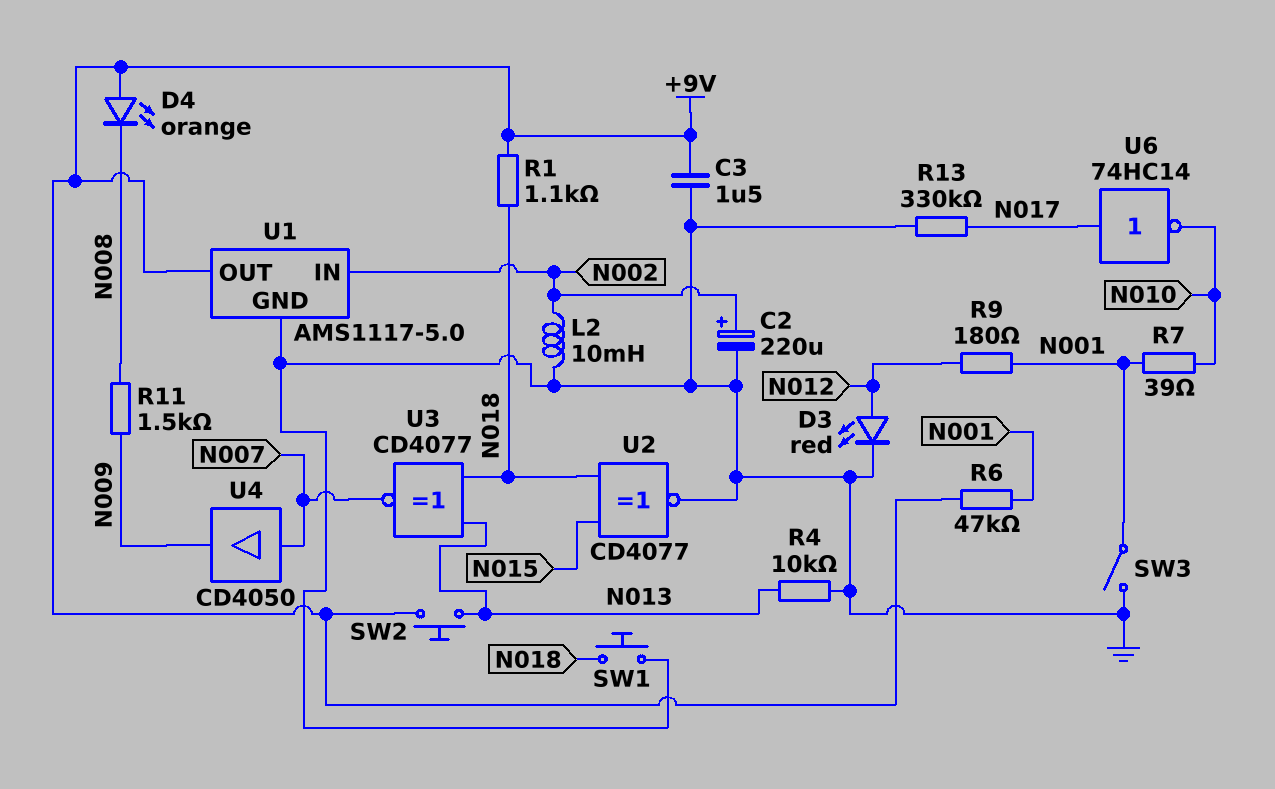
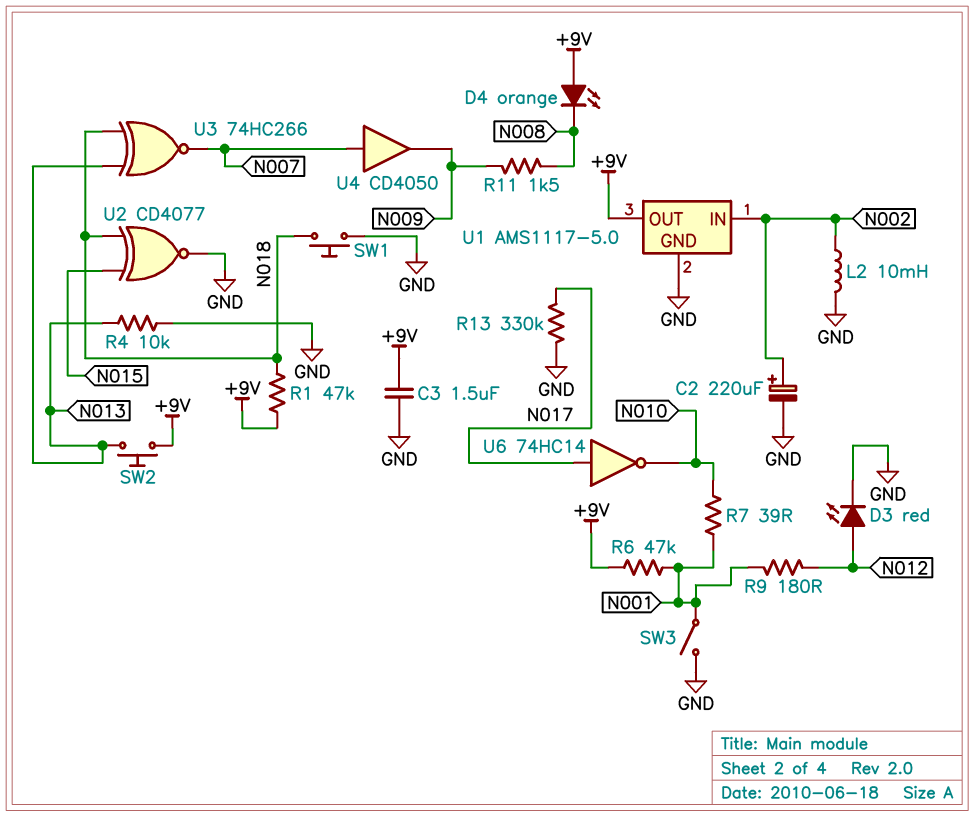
R1: 1.1k (+9V, N018) -> 47k (+9V, N018)
U3: XNOR CD4077 (in N013, in N018, out N007) -> XNOR 74HC266 (in N013, in N018, out N007)

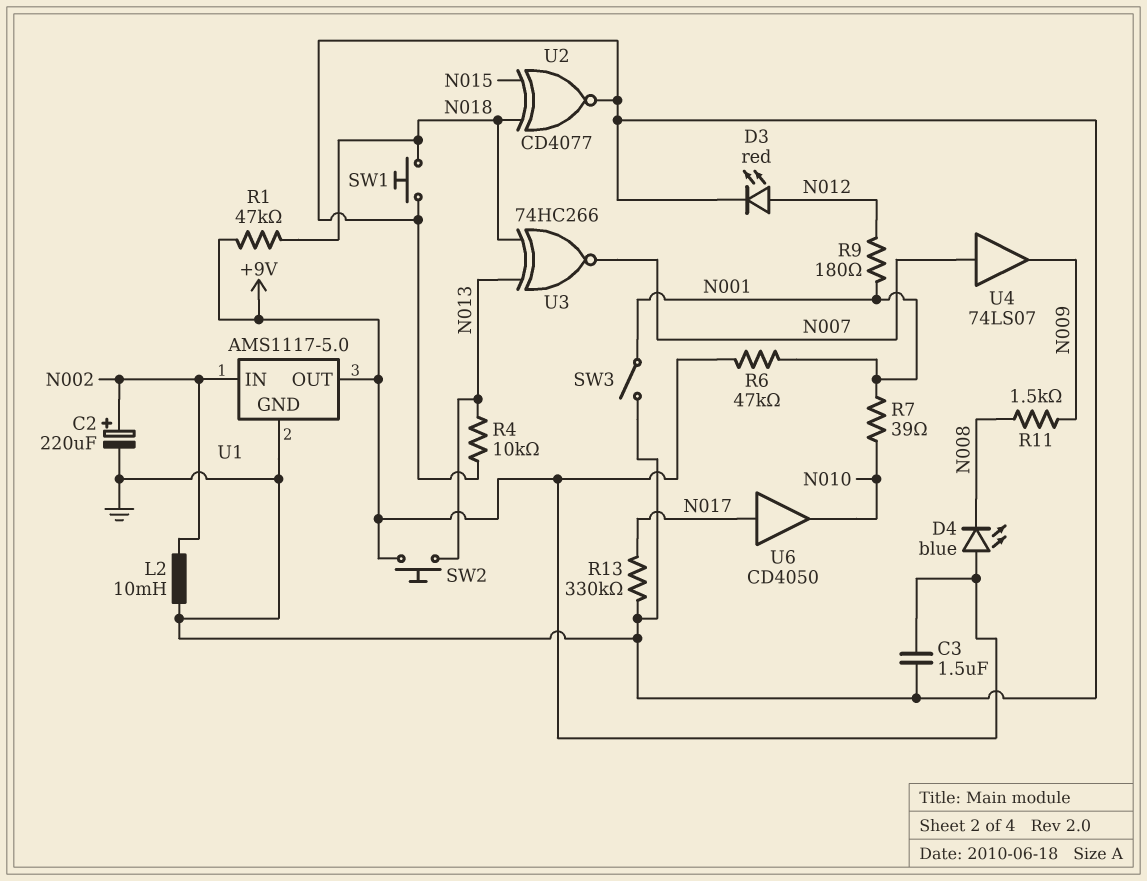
D4: LED orange (A +9V, K N008) -> LED blue (A +9V, K N008)
U4: buffer CD4050 (in N007, out N009) -> buffer 74LS07 (in N007, out N009)
U6: NOT 74HC14 (in N017, out N010) -> buffer CD4050 (in N017, out N010)

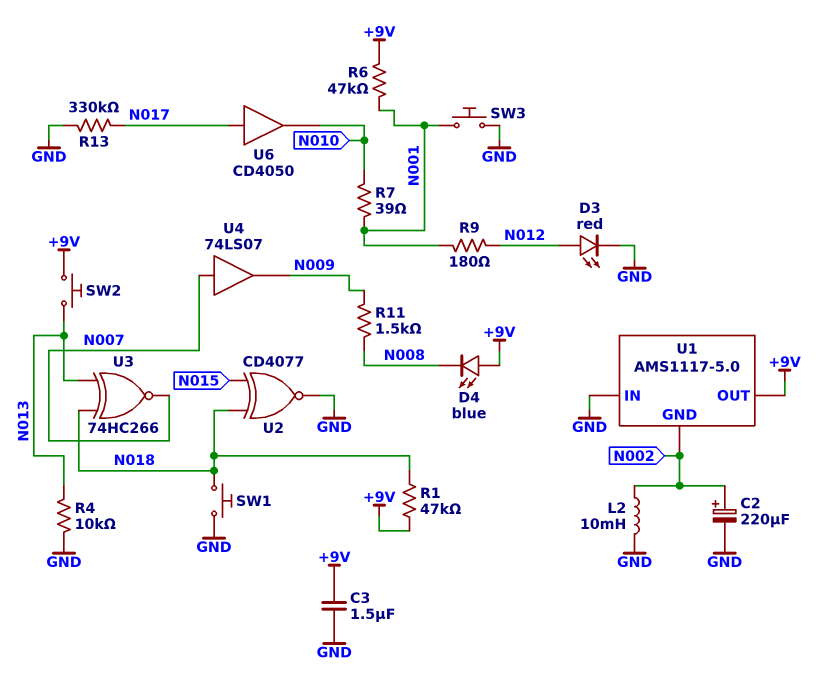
SW3: switch (GND, N001) -> button (GND, N001)
U1 pin GND: GND -> N002
U1 pin IN: N002 -> GND

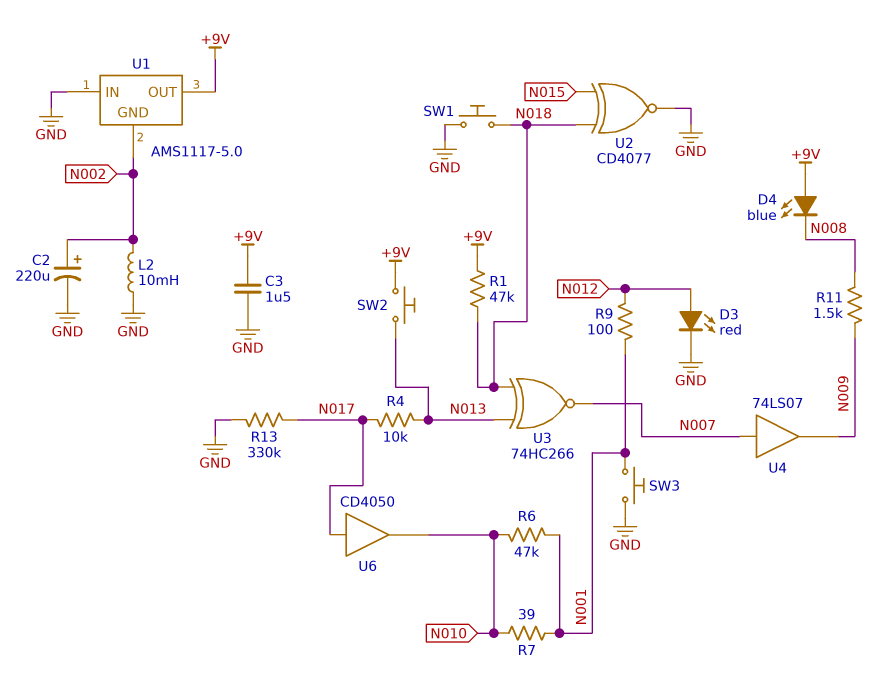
R4: 10k (GND, N013) -> 10k (N013, N017)
R6: 47k (+9V, N001) -> 47k (N001, N010)
R9: 180 (N001, N012) -> 100 (N001, N012)

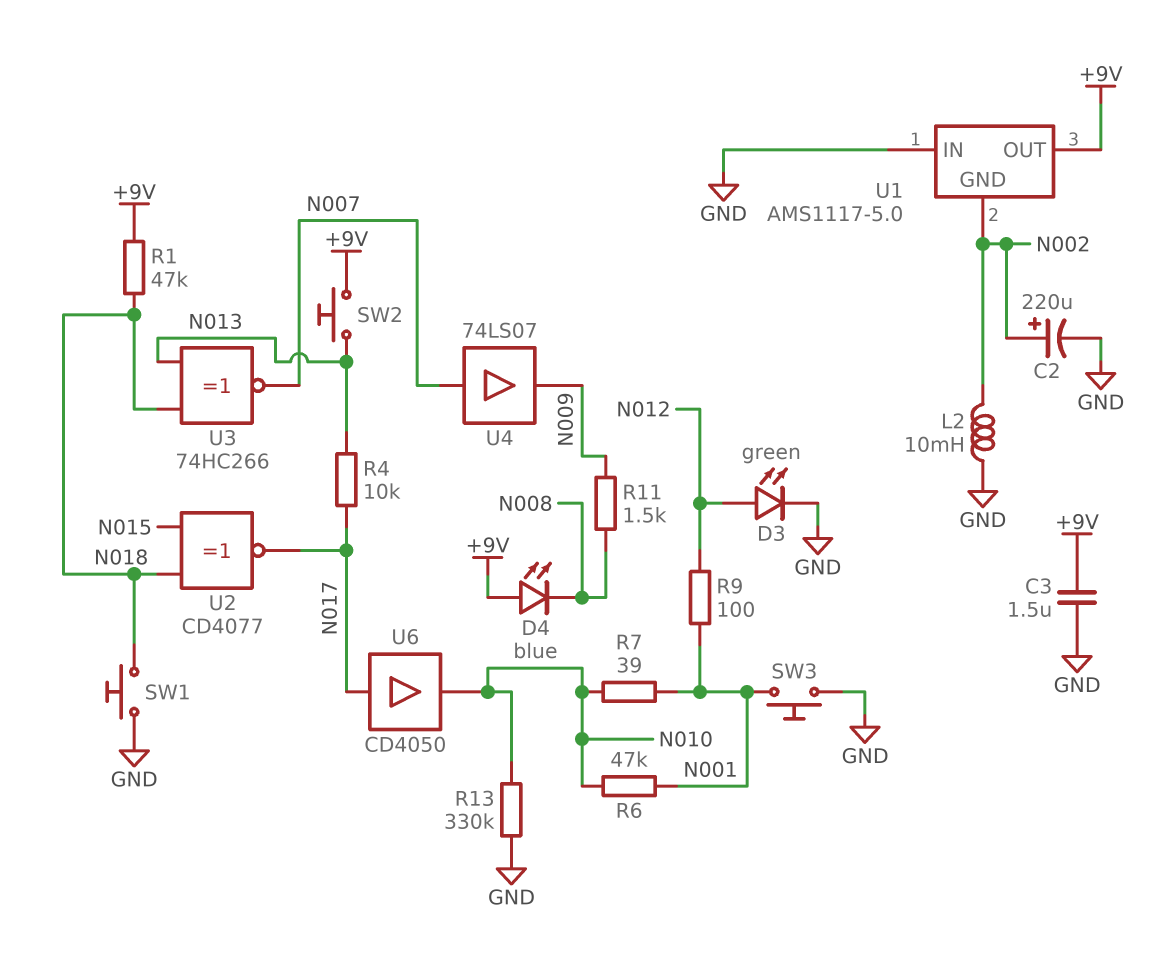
D3: LED red (A N012, K GND) -> LED green (A N012, K GND)
R13: 330k (GND, N017) -> 330k (GND, N010)
U2: XNOR CD4077 (in N015, in N018, out GND) -> XNOR CD4077 (in N015, in N018, out N017)

